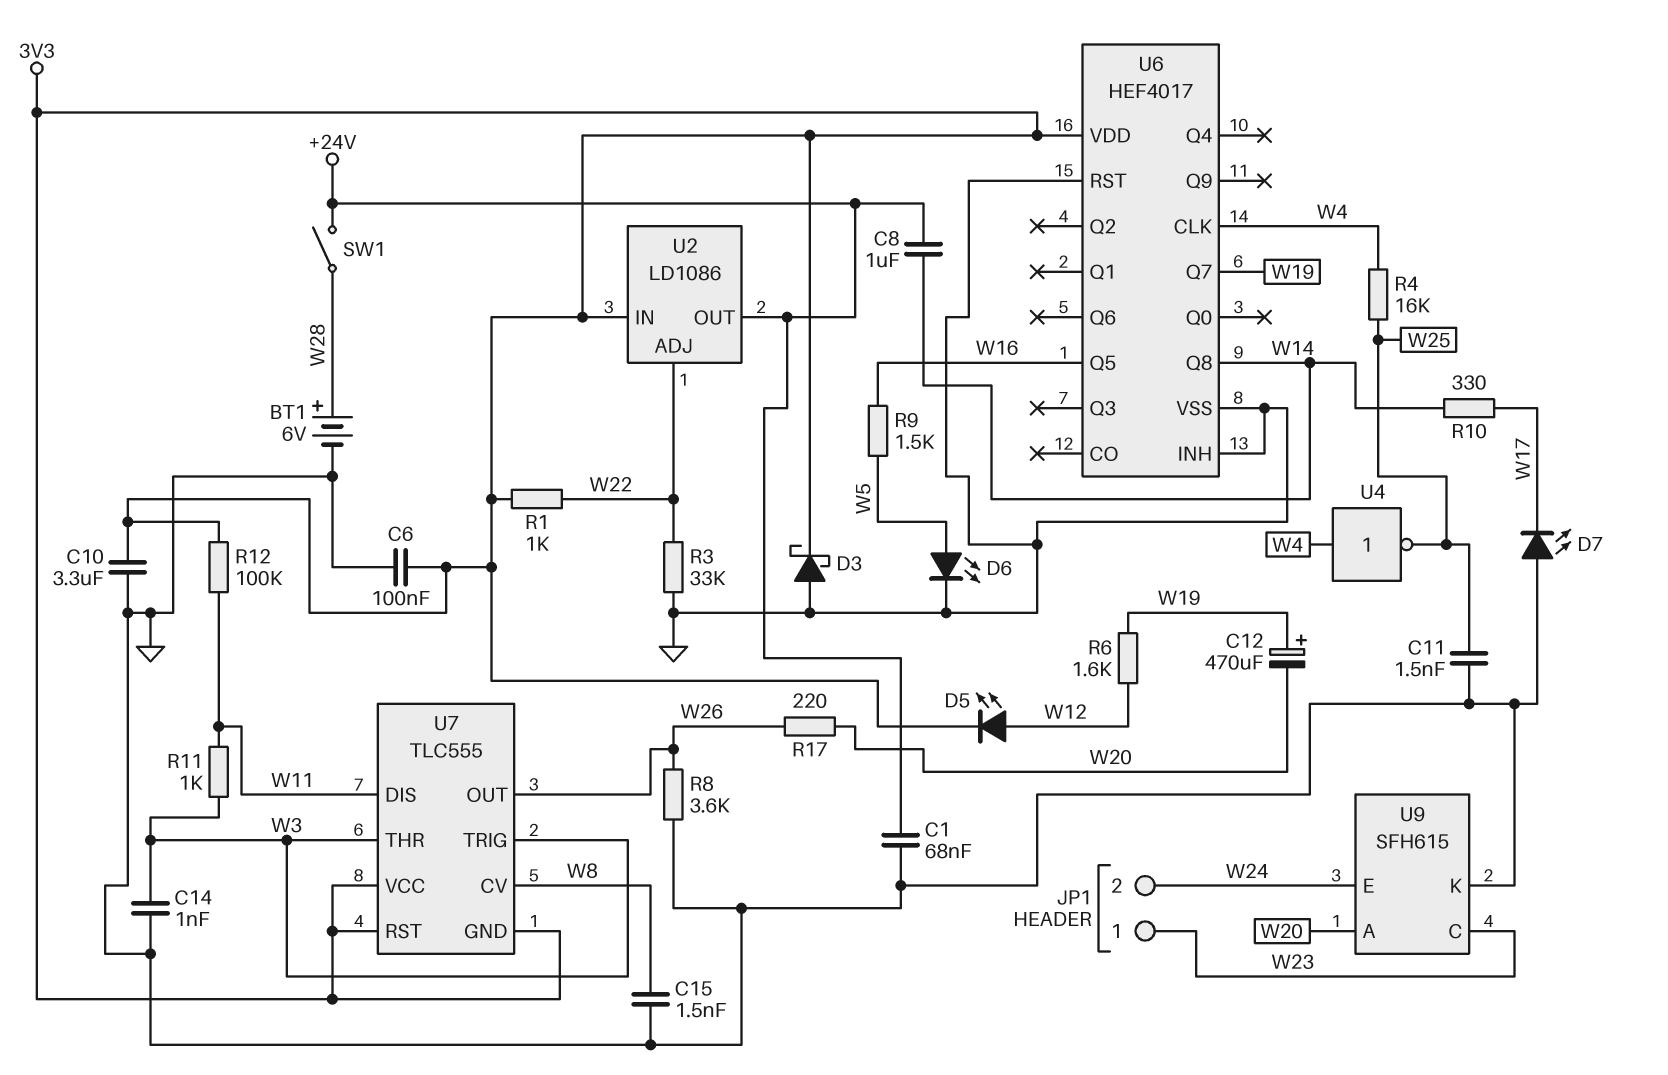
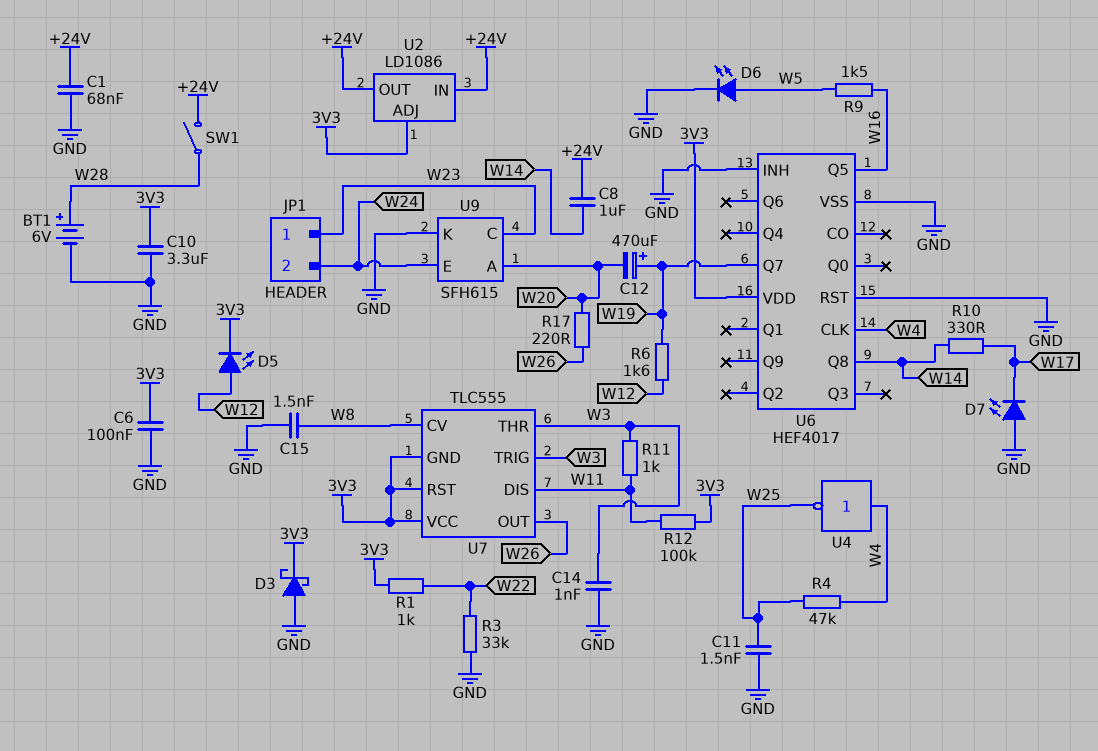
R4: 16k (W4, W25) -> 47k (W4, W25)
R8: 3.6k (GND, W26) -> none
U2 pin ADJ: W22 -> 3V3
U2 pin IN: 3V3 -> +24V

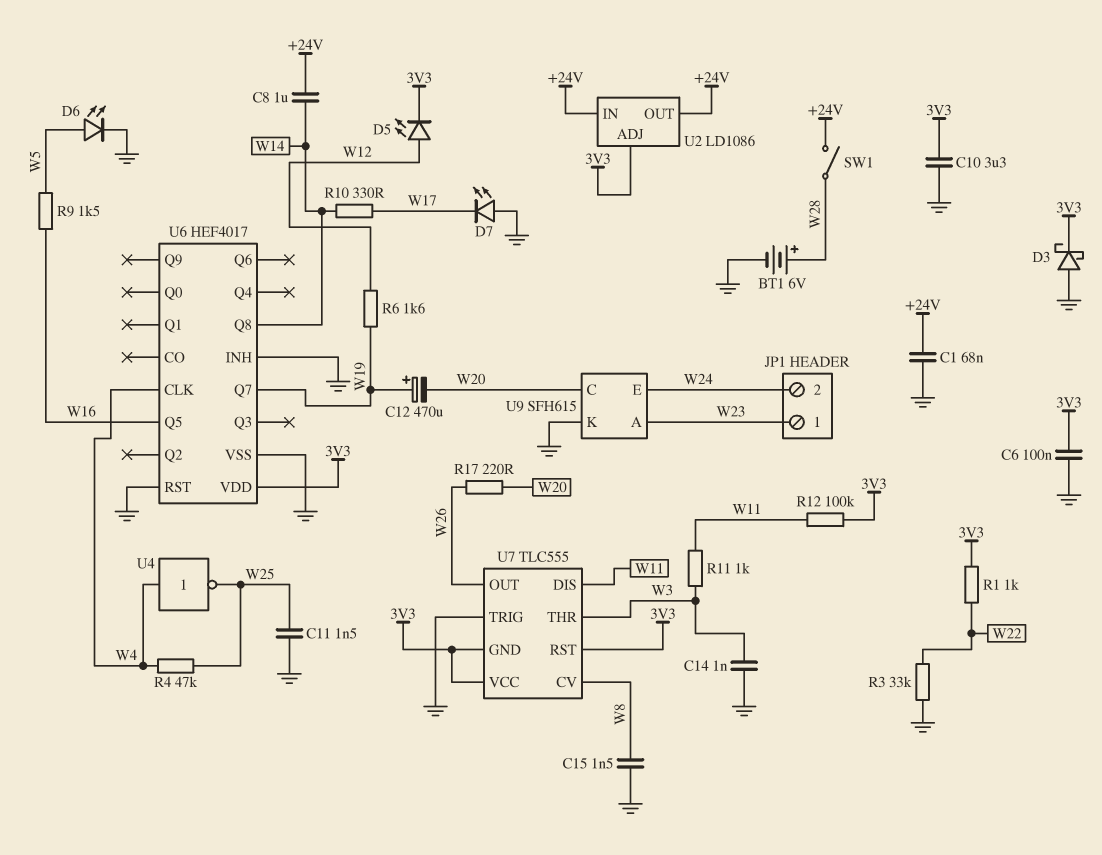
U7 pin TRIG: W3 -> GND
U9 pin A: W20 -> W23
U9 pin C: W23 -> W20

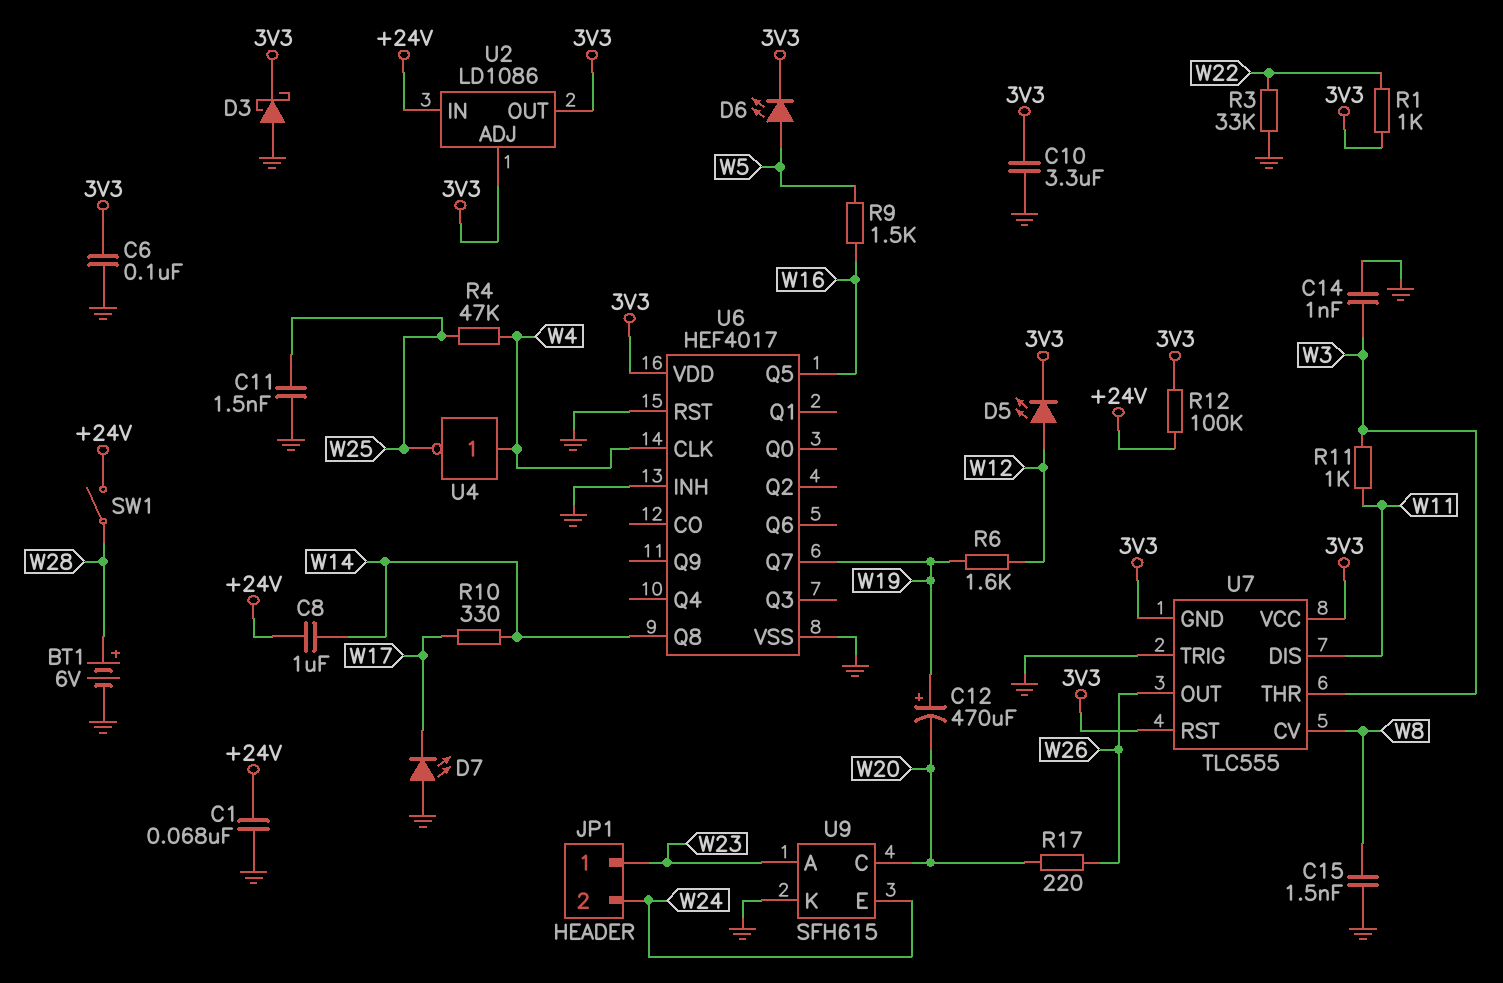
D6: LED (A W5, K GND) -> LED (A W5, K 3V3)
R12: 100k (3V3, W11) -> 100k (+24V, 3V3)
U2 pin OUT: +24V -> 3V3

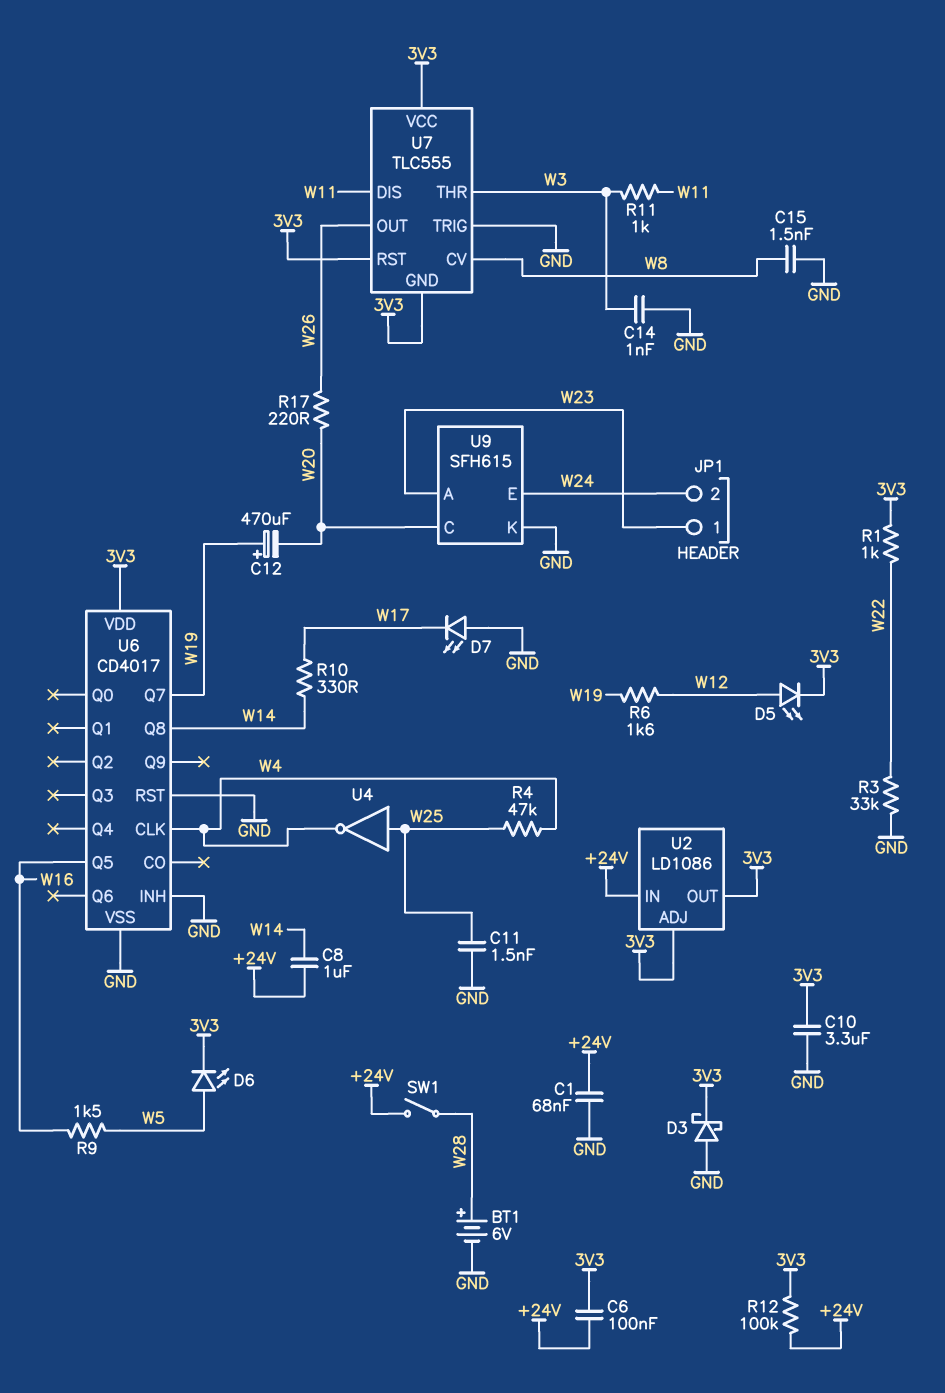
C6: 100nF (3V3, GND) -> 100nF (+24V, 3V3)
U4: NOT (in W4, out W25) -> NOT (in W25, out W4)
U6: HEF4017 -> CD4017

